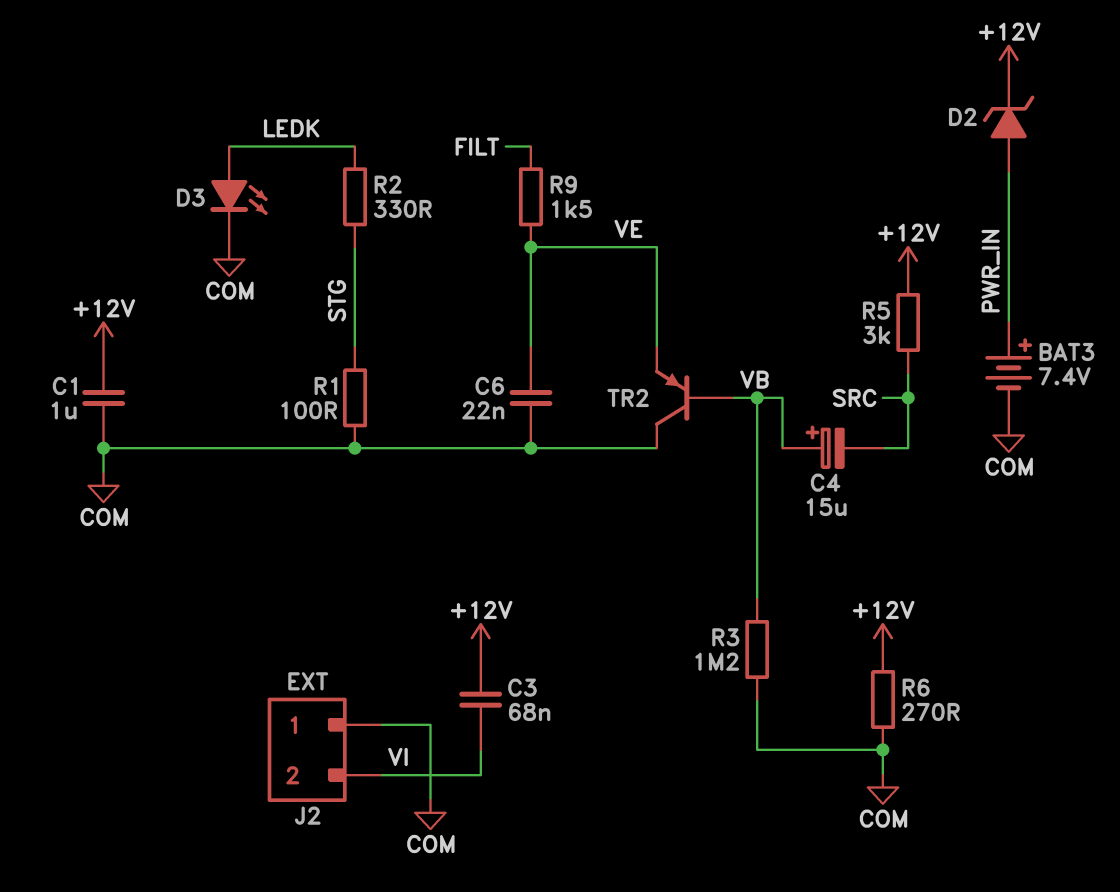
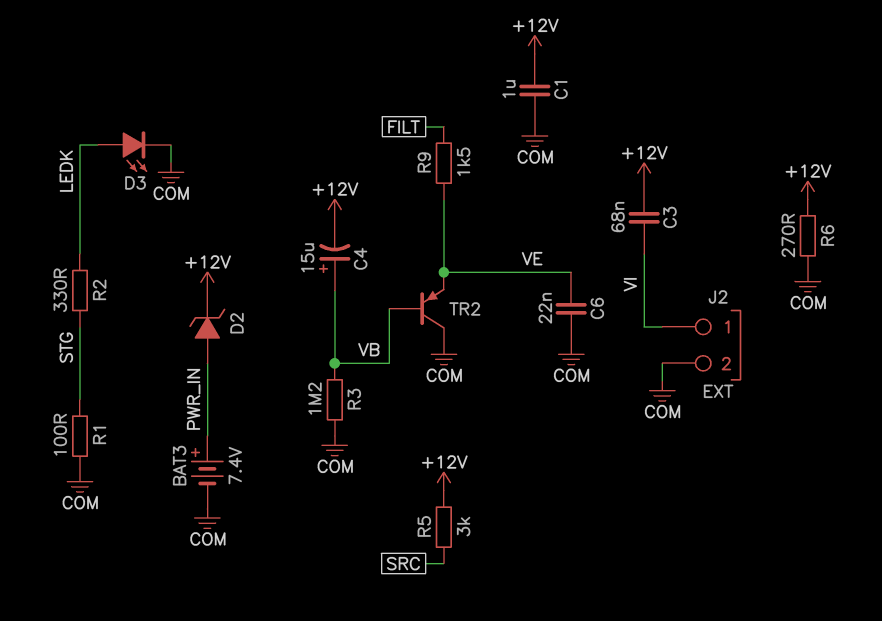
C4: 15uF (plus VB, minus SRC) -> 15uF (plus VB, minus +12V)
J2 pin 1: COM -> VI
J2 pin 2: VI -> COM

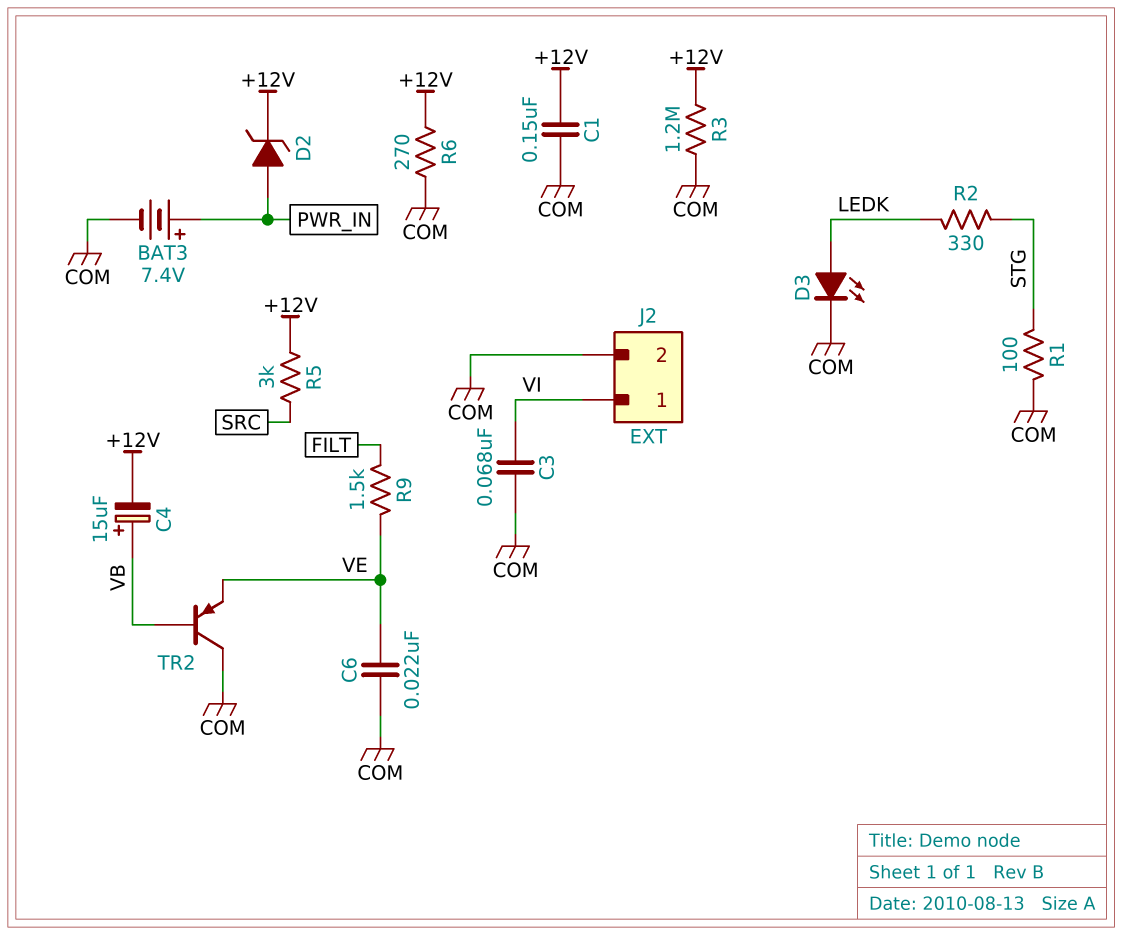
C1: 1uF (+12V, COM) -> 150nF (+12V, COM)
C3: 68nF (+12V, VI) -> 68nF (COM, VI)
R3: 1.2M (COM, VB) -> 1.2M (+12V, COM)

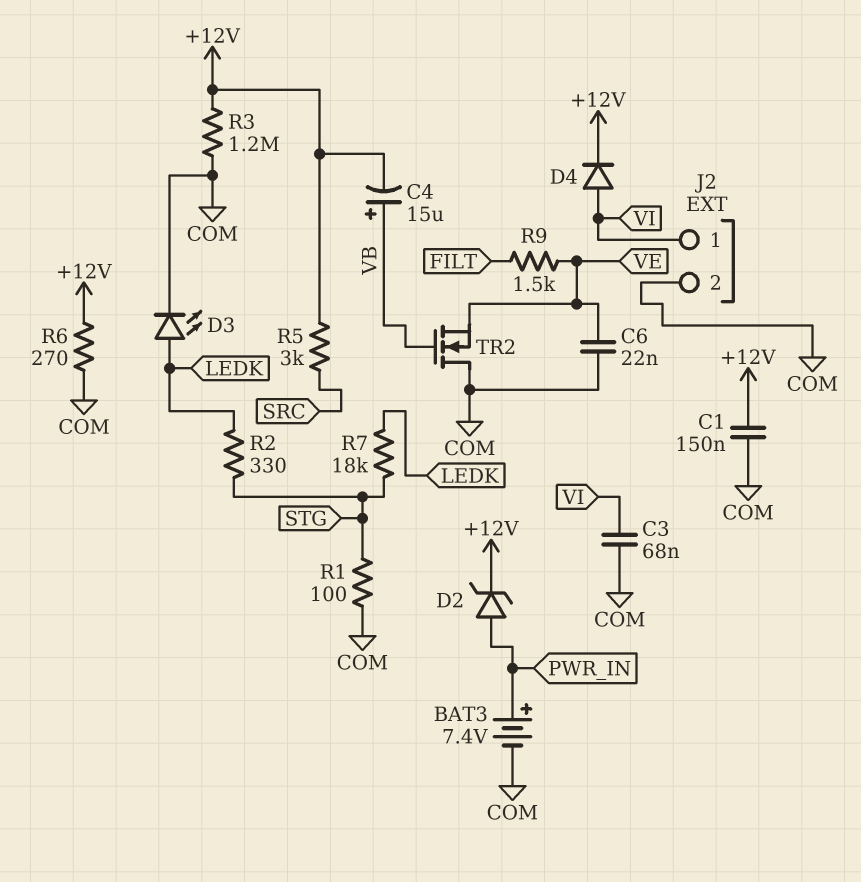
D4: none -> diode (A VI, K +12V)
R7: none -> 18k (LEDK, STG)
TR2: PNP (B VB, C COM, E VE) -> NMOS (G VB, D COM, S VE)

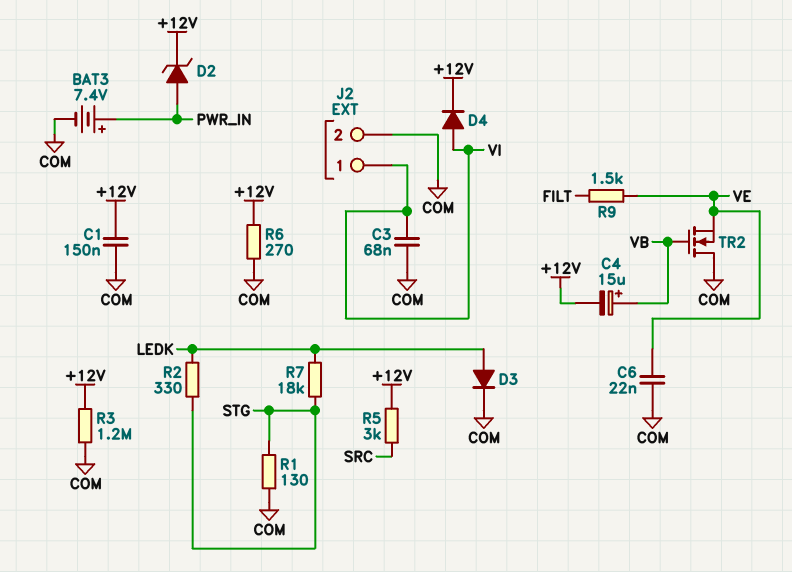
D3: LED (A LEDK, K COM) -> diode (A LEDK, K COM)
R1: 100 (COM, STG) -> 130 (COM, STG)

